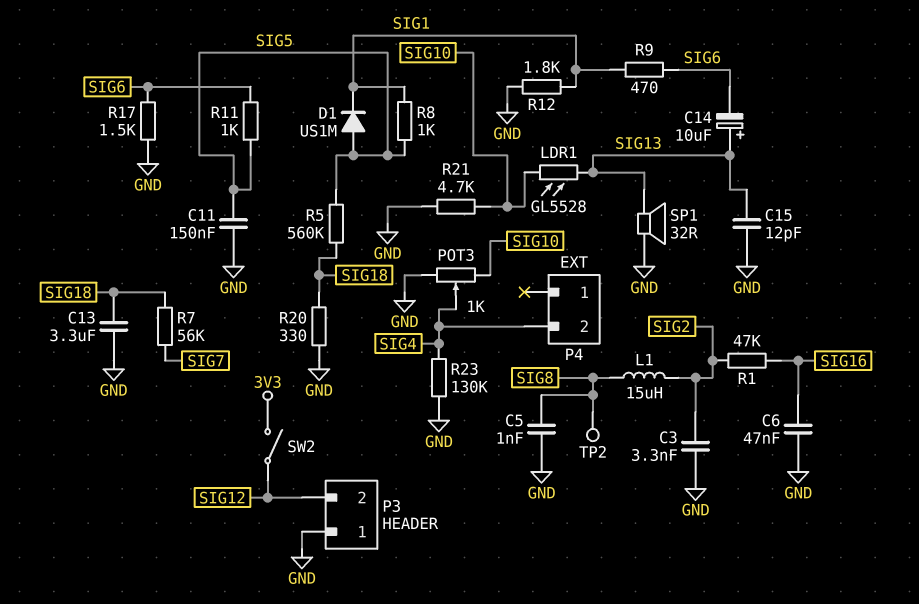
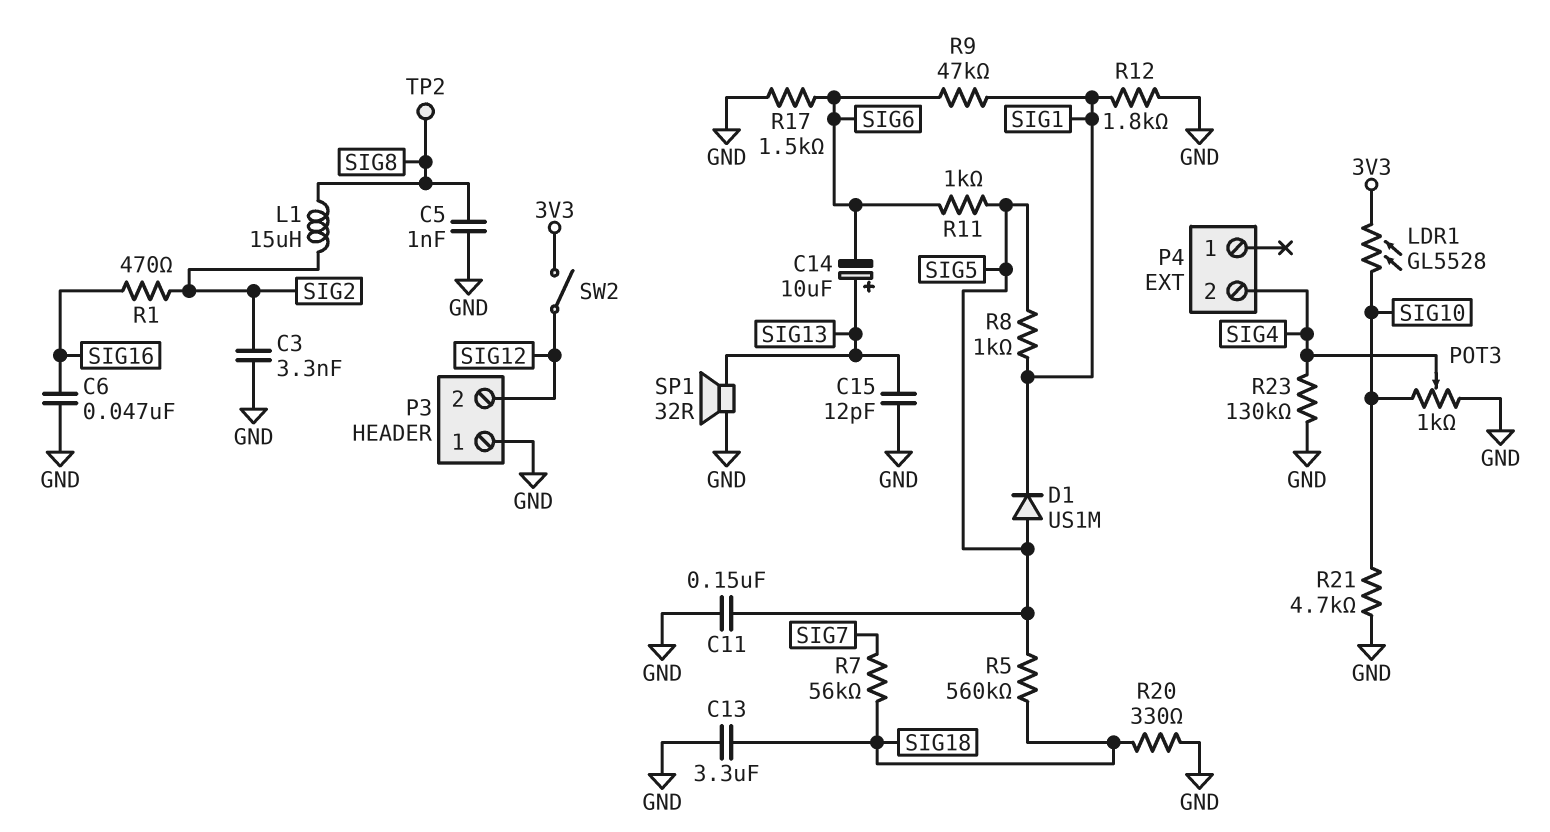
LDR1: GL5528 (SIG10, SIG13) -> GL5528 (3V3, SIG10)
R1: 47k (SIG2, SIG16) -> 470 (SIG2, SIG16)
R9: 470 (SIG1, SIG6) -> 47k (SIG1, SIG6)

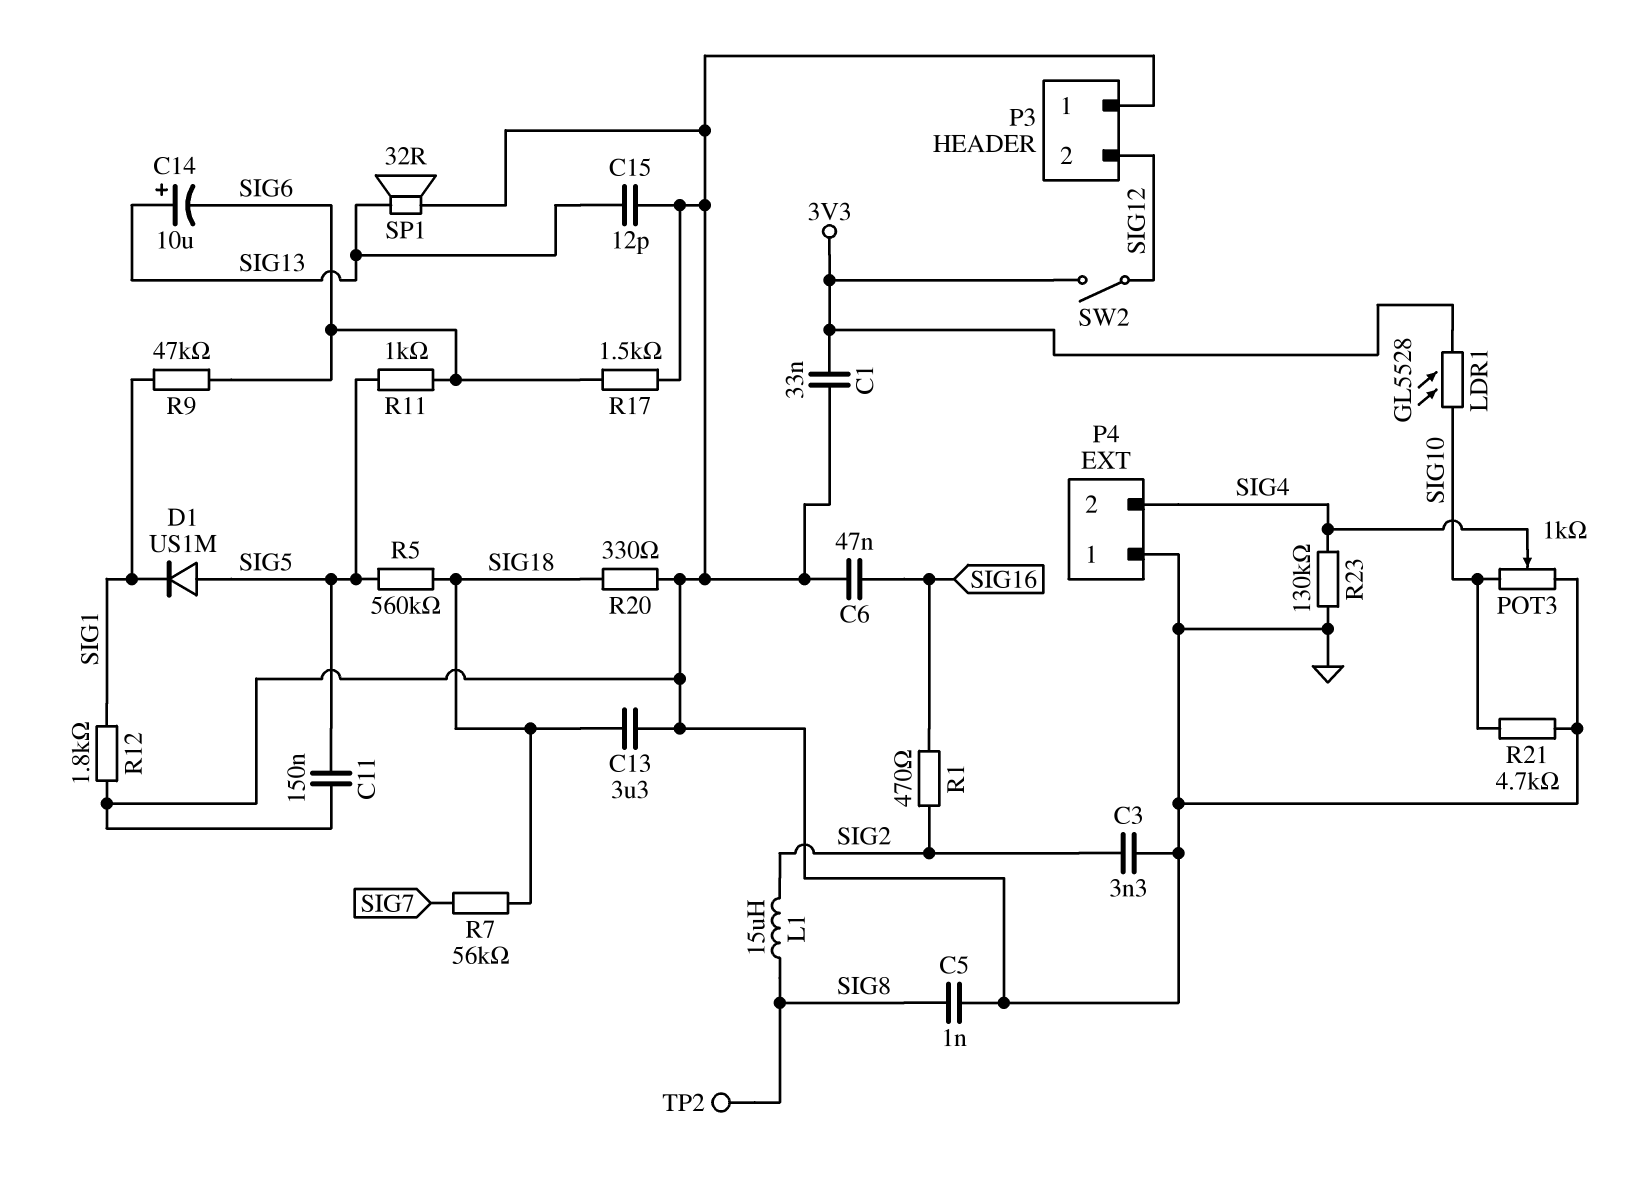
C1: none -> 33nF (3V3, GND)
P4 pin 1: none -> GND
R8: 1k (SIG1, SIG5) -> none

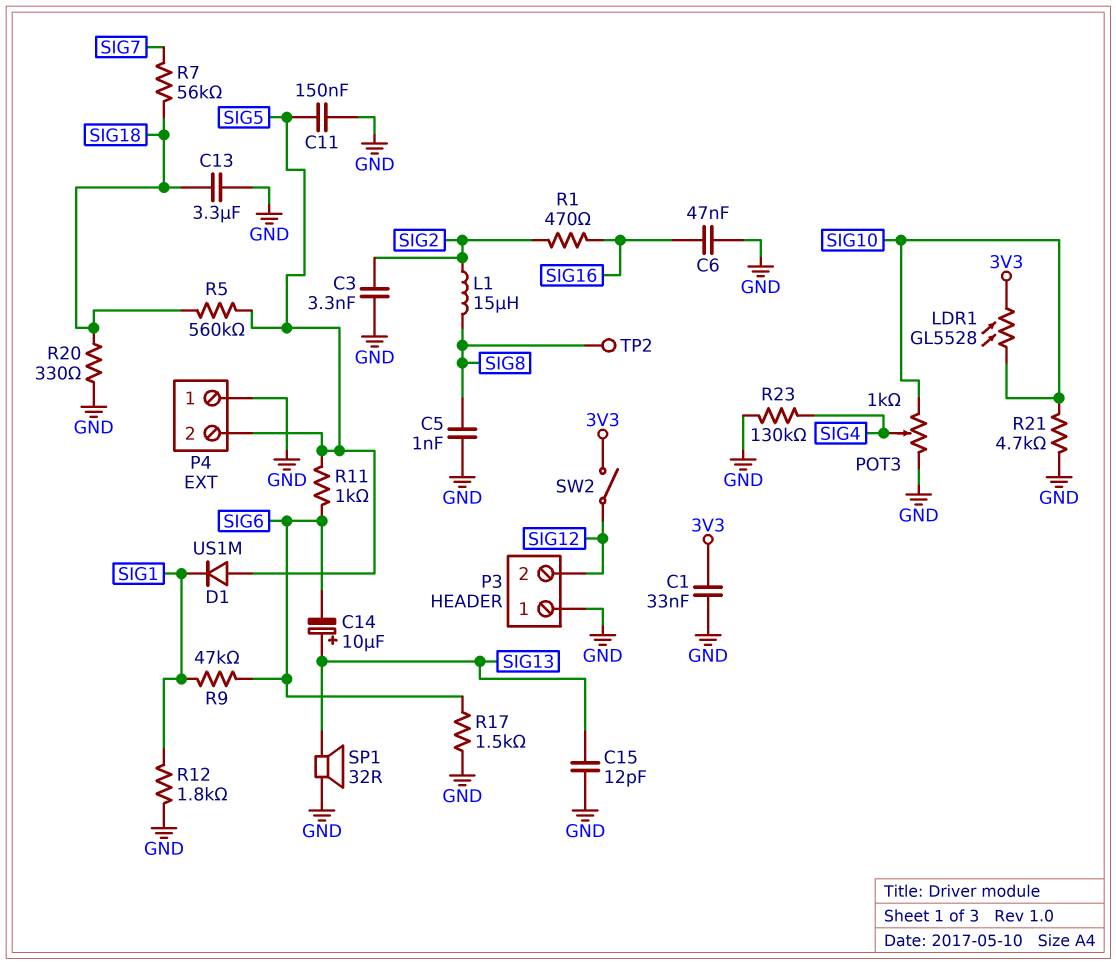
P4 pin 2: SIG4 -> SIG5

